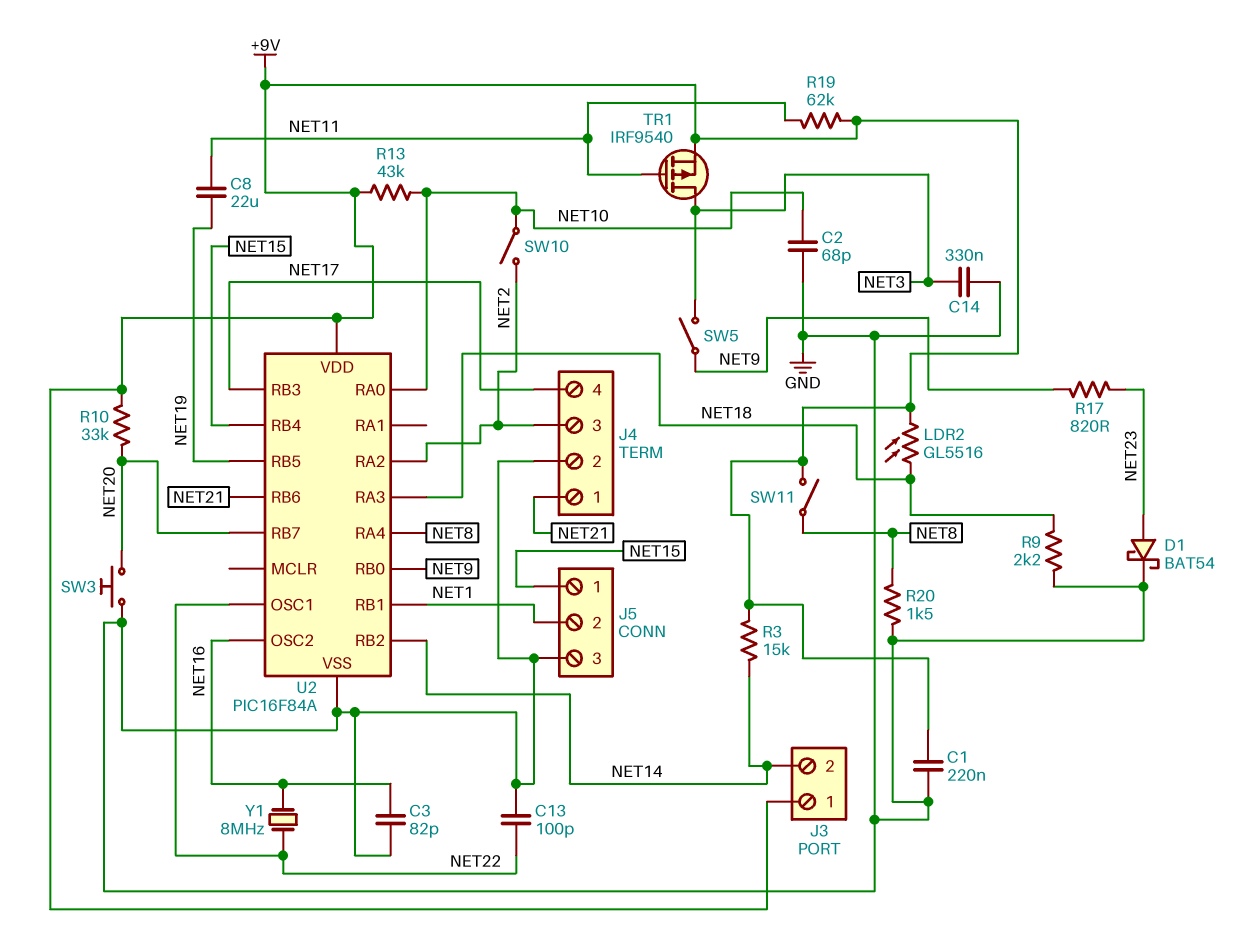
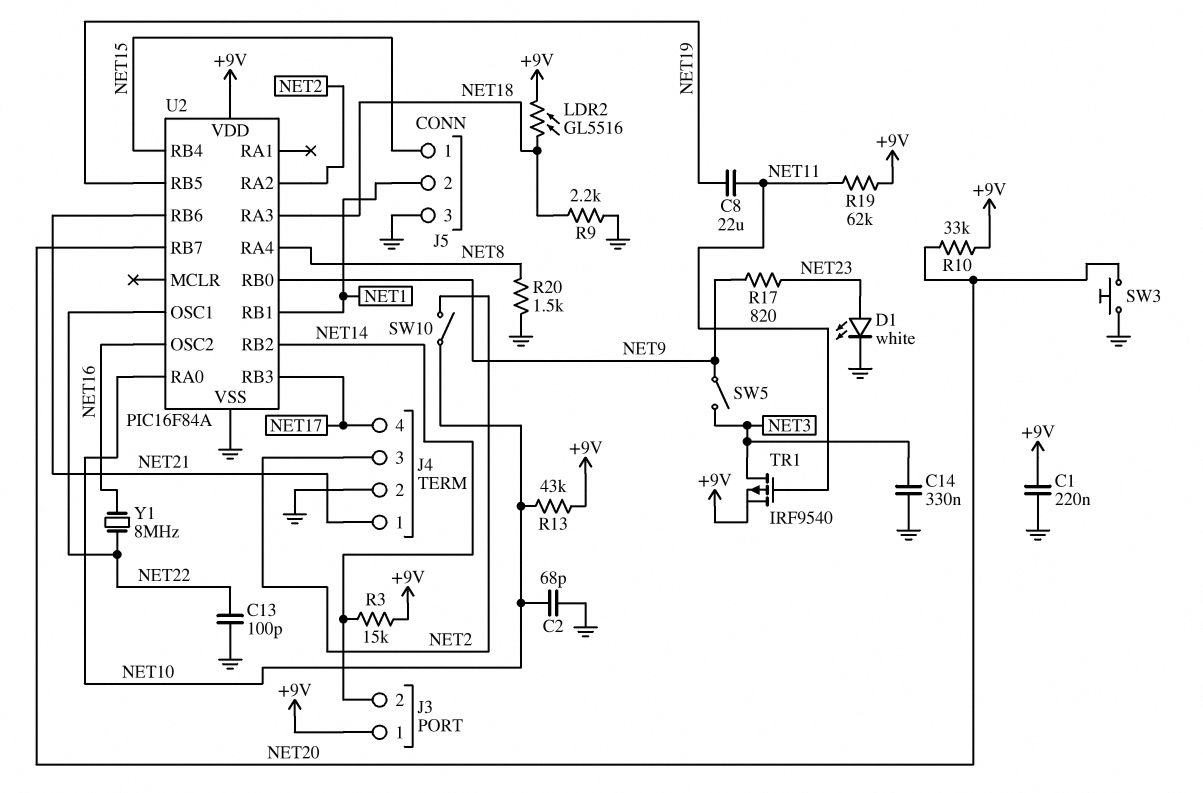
C3: 82pF (GND, NET16) -> none
D1: schottky BAT54 (A NET23, K GND) -> LED white (A NET23, K GND)
SW11: switch (+9V, NET8) -> none

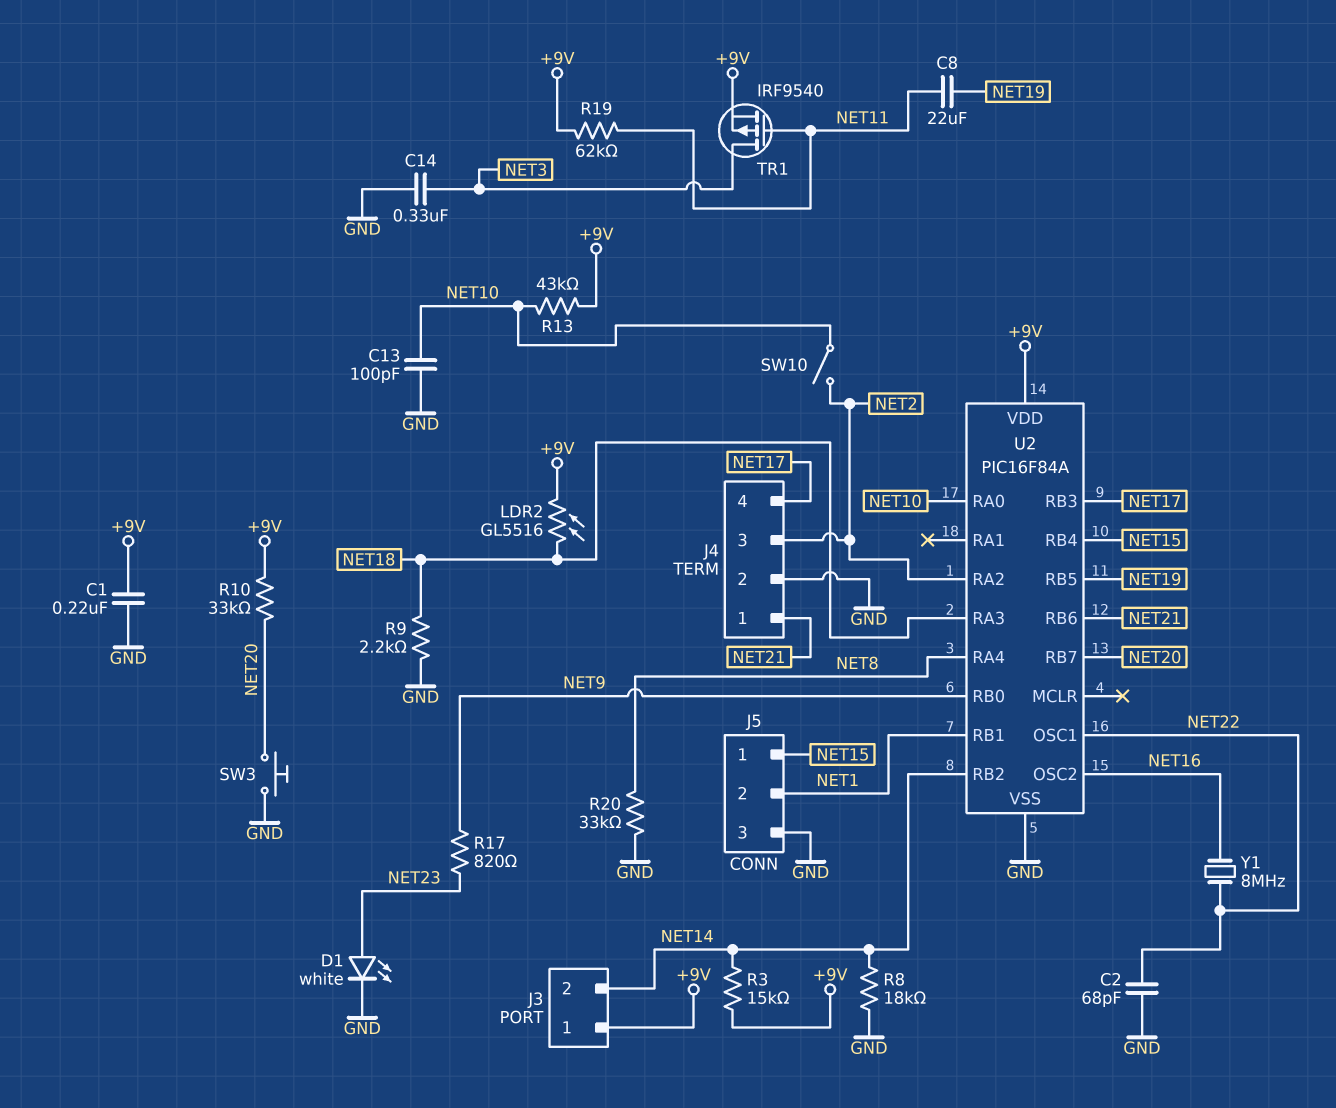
C2: 68pF (GND, NET10) -> 68pF (GND, NET22)
C13: 100pF (GND, NET22) -> 100pF (GND, NET10)
R8: none -> 18k (GND, NET14)
R20: 1.5k (GND, NET8) -> 33k (GND, NET8)
SW5: switch (NET3, NET9) -> none

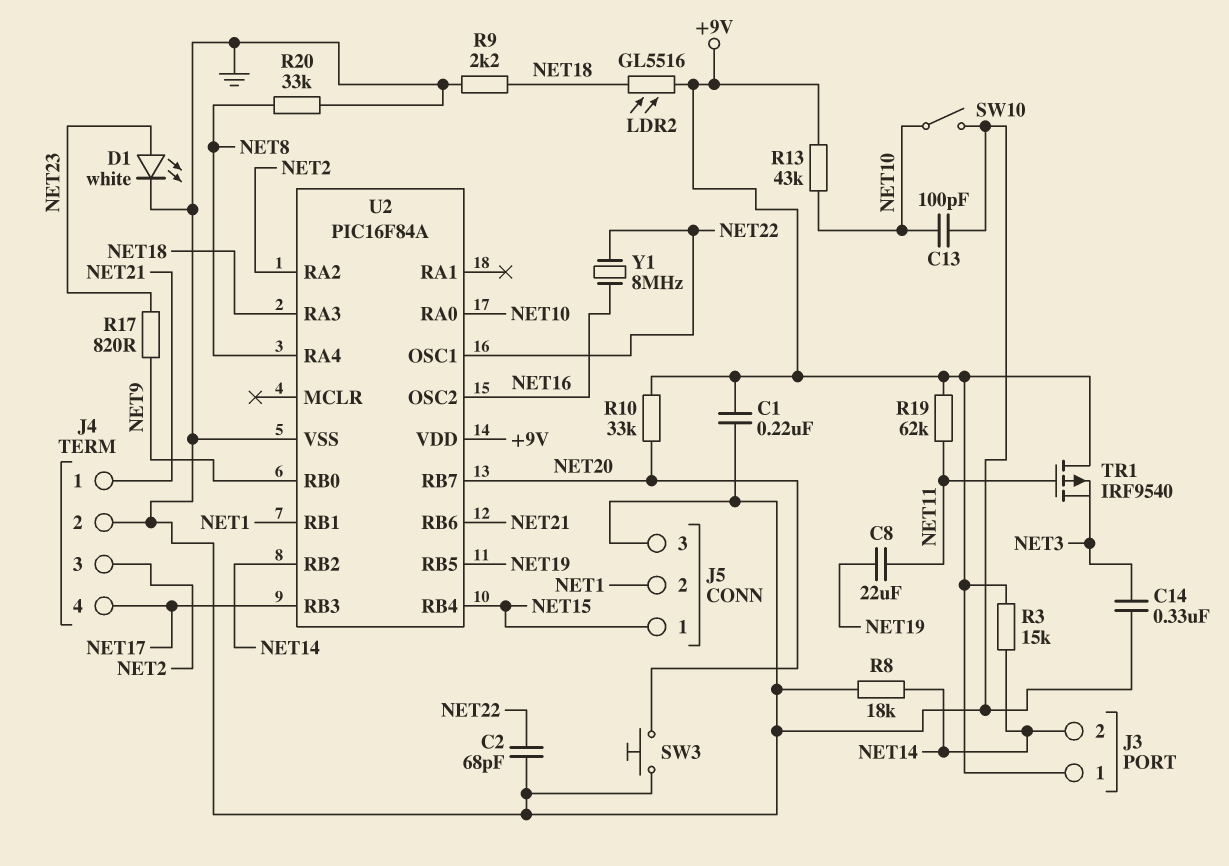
SW10: switch (NET2, NET10) -> switch (GND, NET10)
TR1: PMOS IRF9540 (G NET11, D NET3, S +9V) -> PMOS IRF9540 (G NET11, D +9V, S NET3)

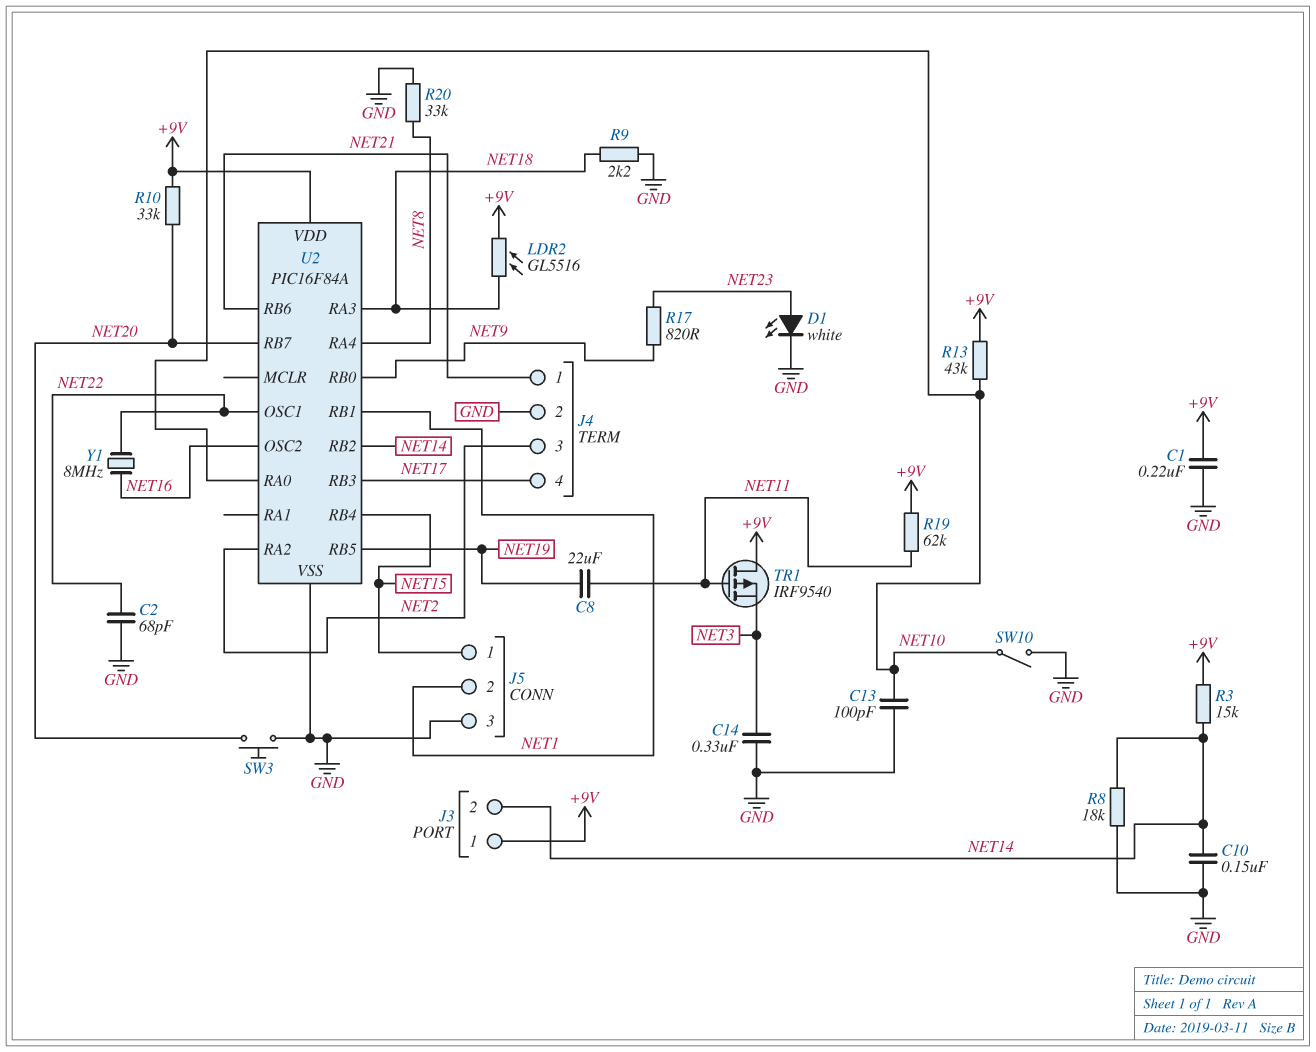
C10: none -> 150nF (GND, NET14)

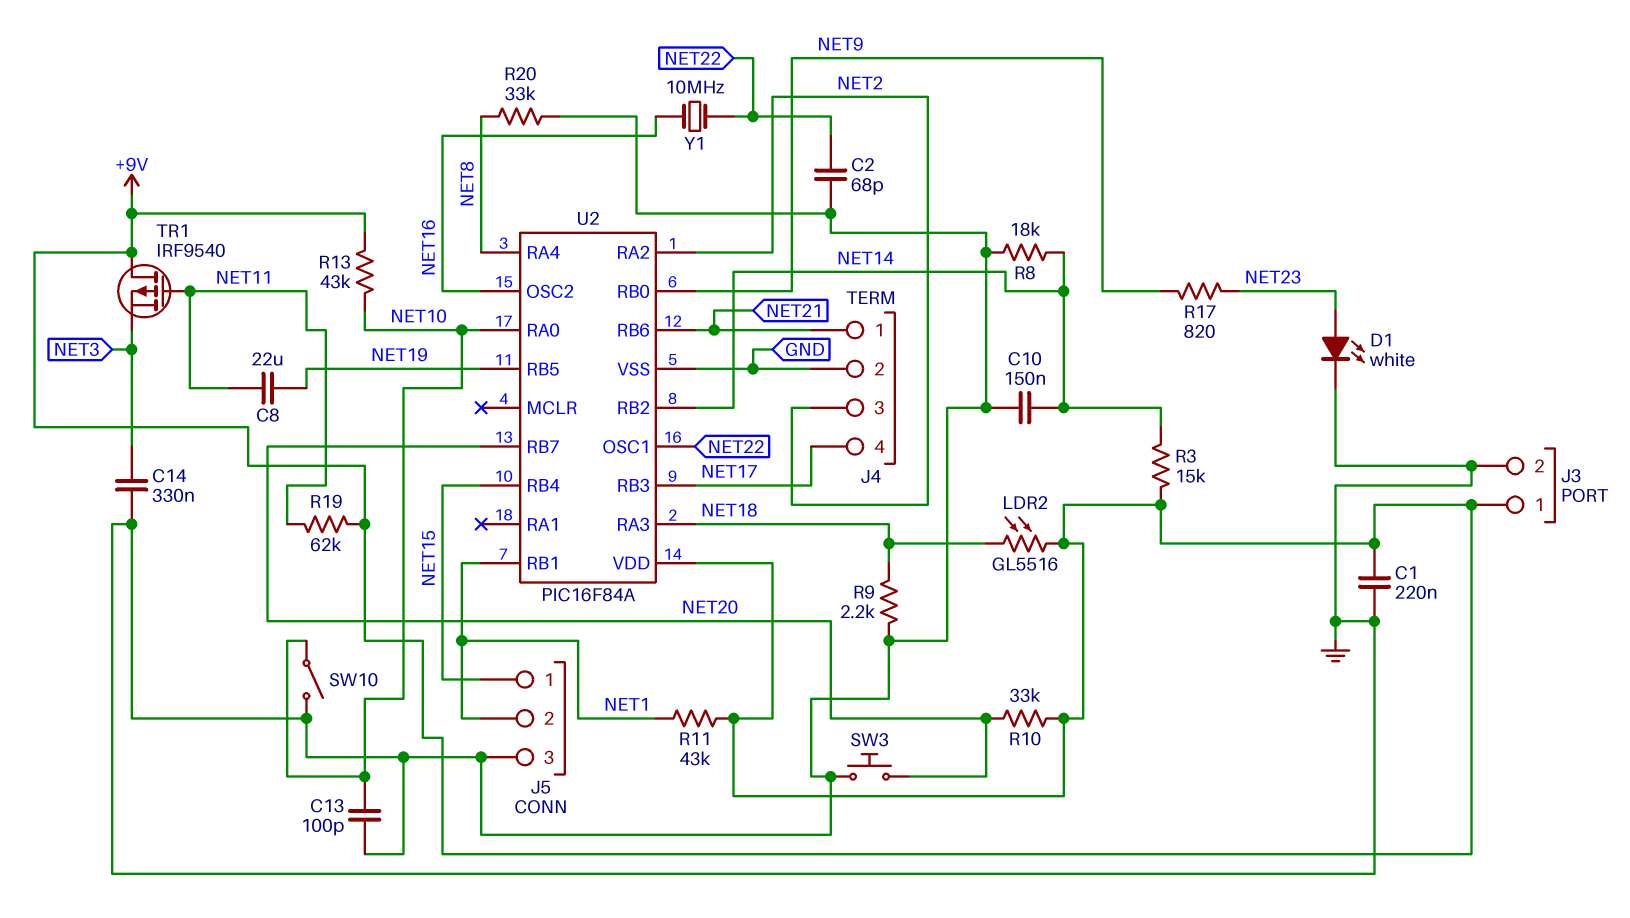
J3 pin 2: NET14 -> GND
R11: none -> 43k (+9V, NET1)
Y1: 8MHz (NET16, NET22) -> 10MHz (NET16, NET22)

